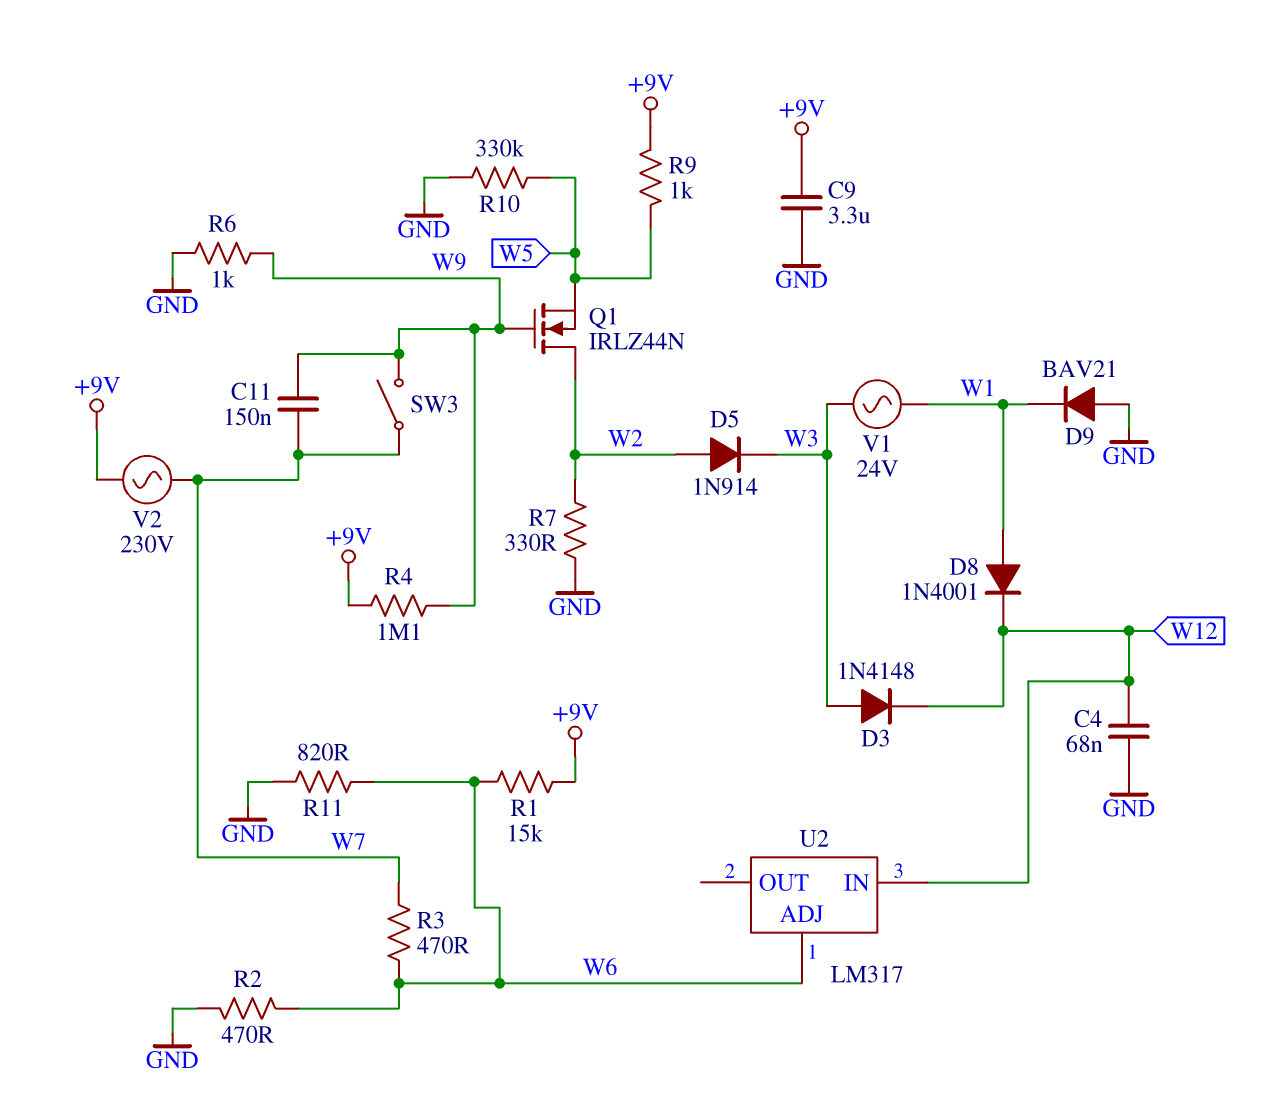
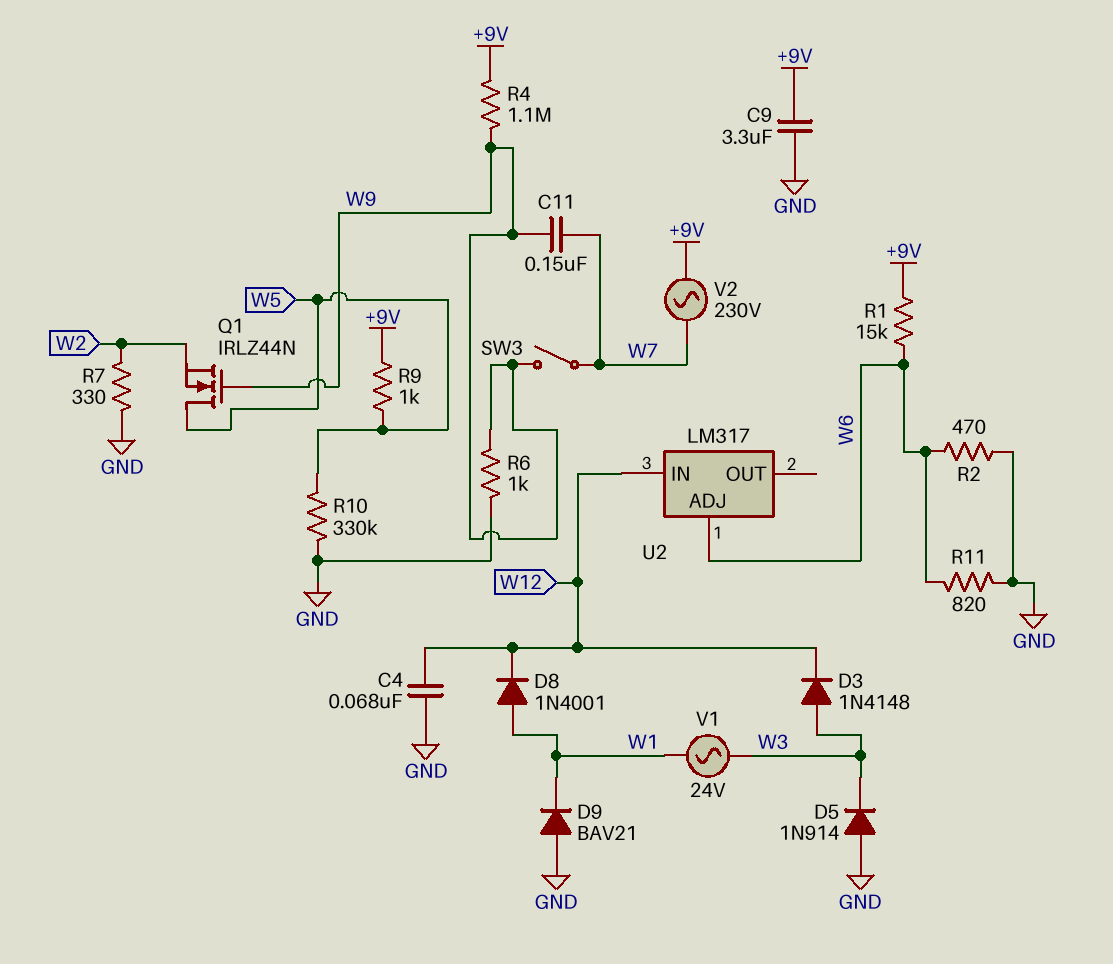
D5: diode 1N914 (A W2, K W3) -> diode 1N914 (A GND, K W3)
Q1: NMOS IRLZ44N (G W9, D W2, S W5) -> NMOS IRLZ44N (G W9, D W5, S W2)
R3: 470 (W6, W7) -> none

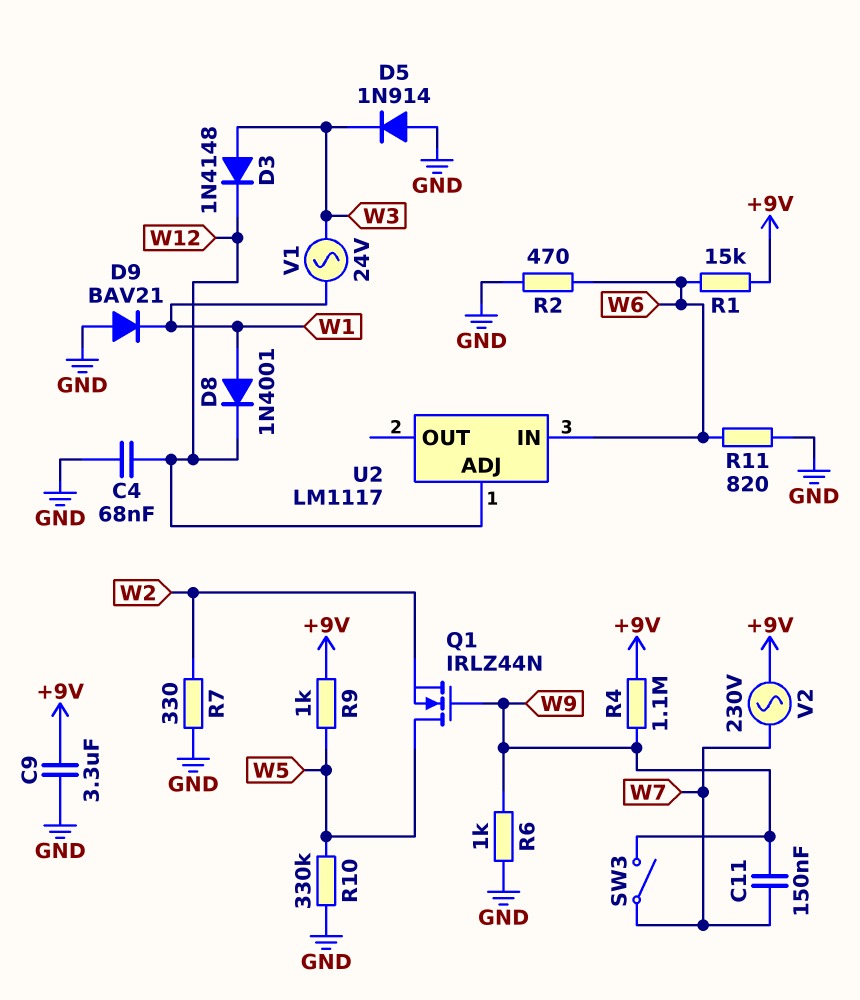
U2: LM317 -> LM1117
U2 pin ADJ: W6 -> W12
U2 pin IN: W12 -> W6

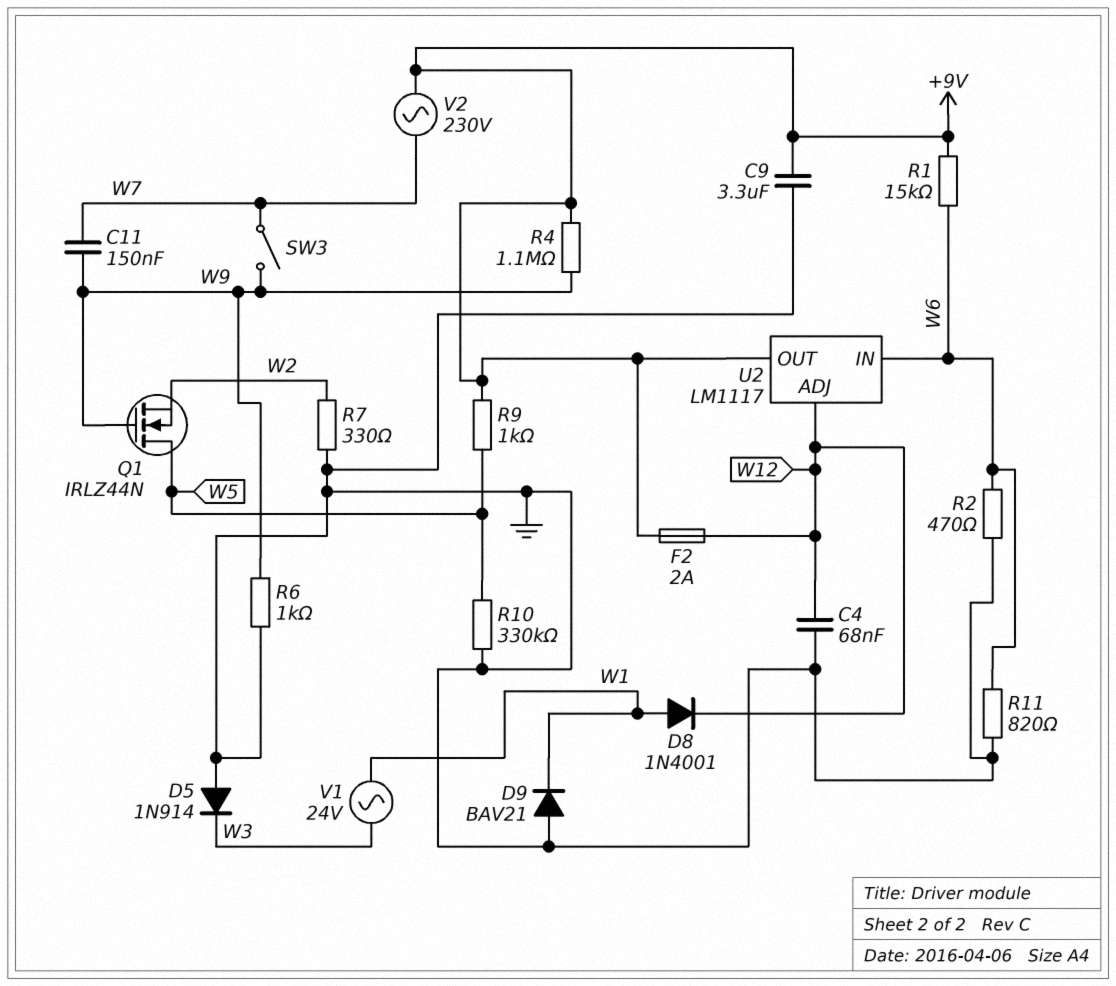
D3: diode 1N4148 (A W3, K W12) -> none
F2: none -> 2A (+9V, W12)
U2 pin OUT: none -> +9V

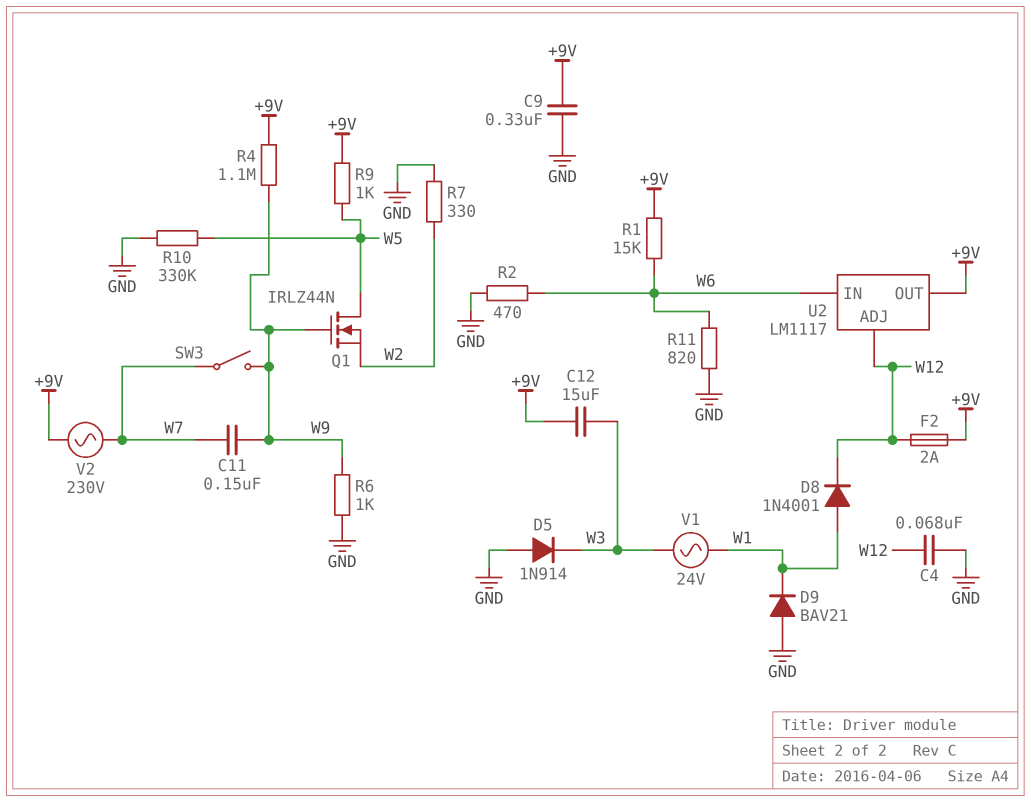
C9: 3.3uF (+9V, GND) -> 330nF (+9V, GND)
C12: none -> 15uF (+9V, W3)

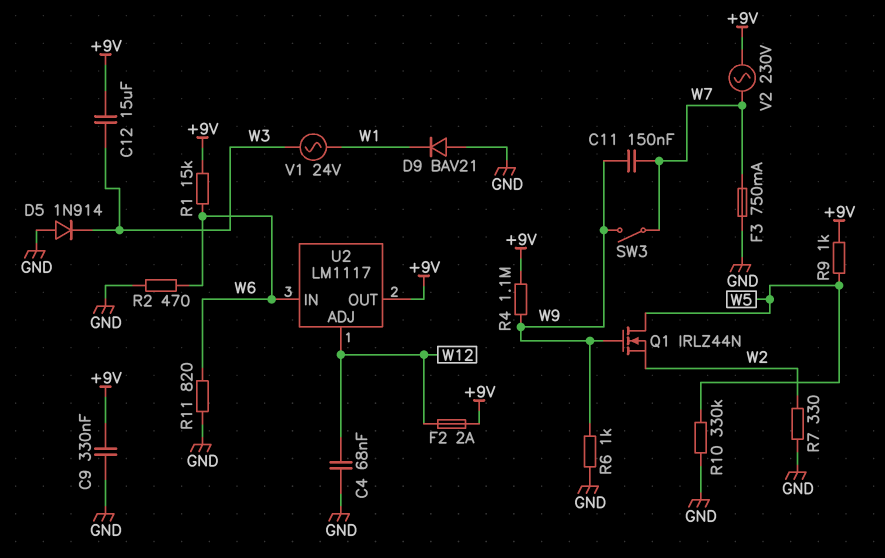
D8: diode 1N4001 (A W1, K W12) -> none
F3: none -> 750mA (GND, W7)

